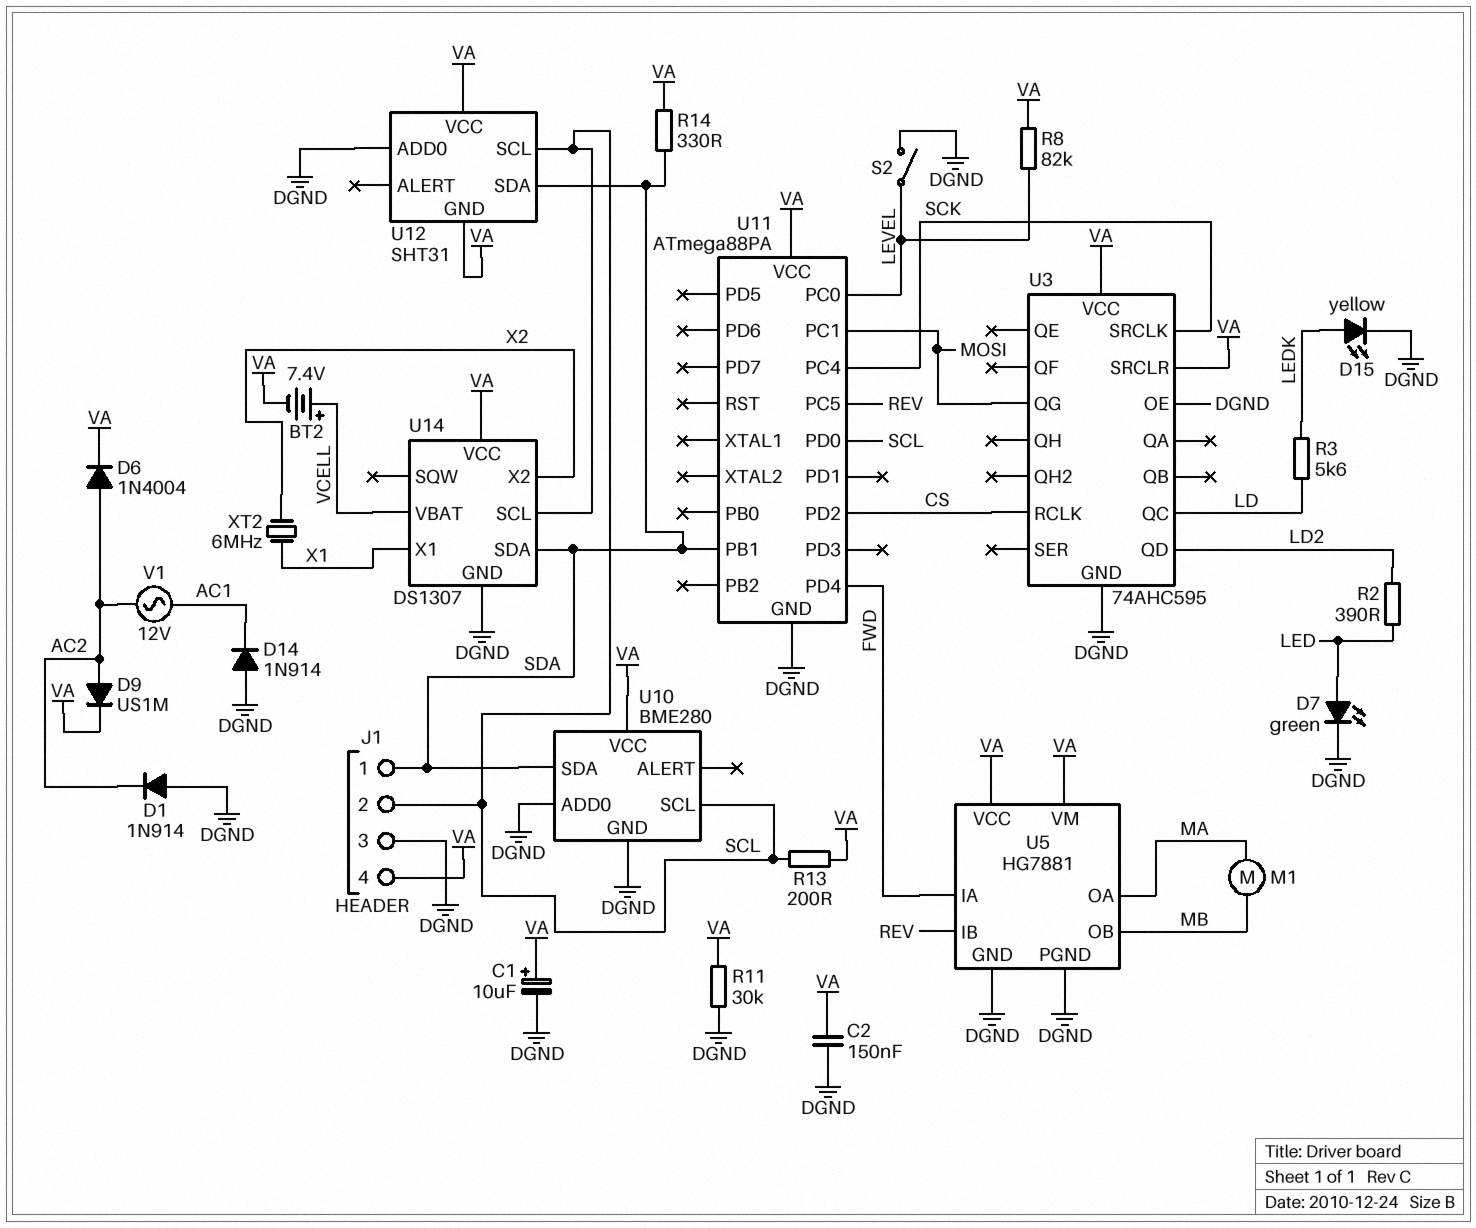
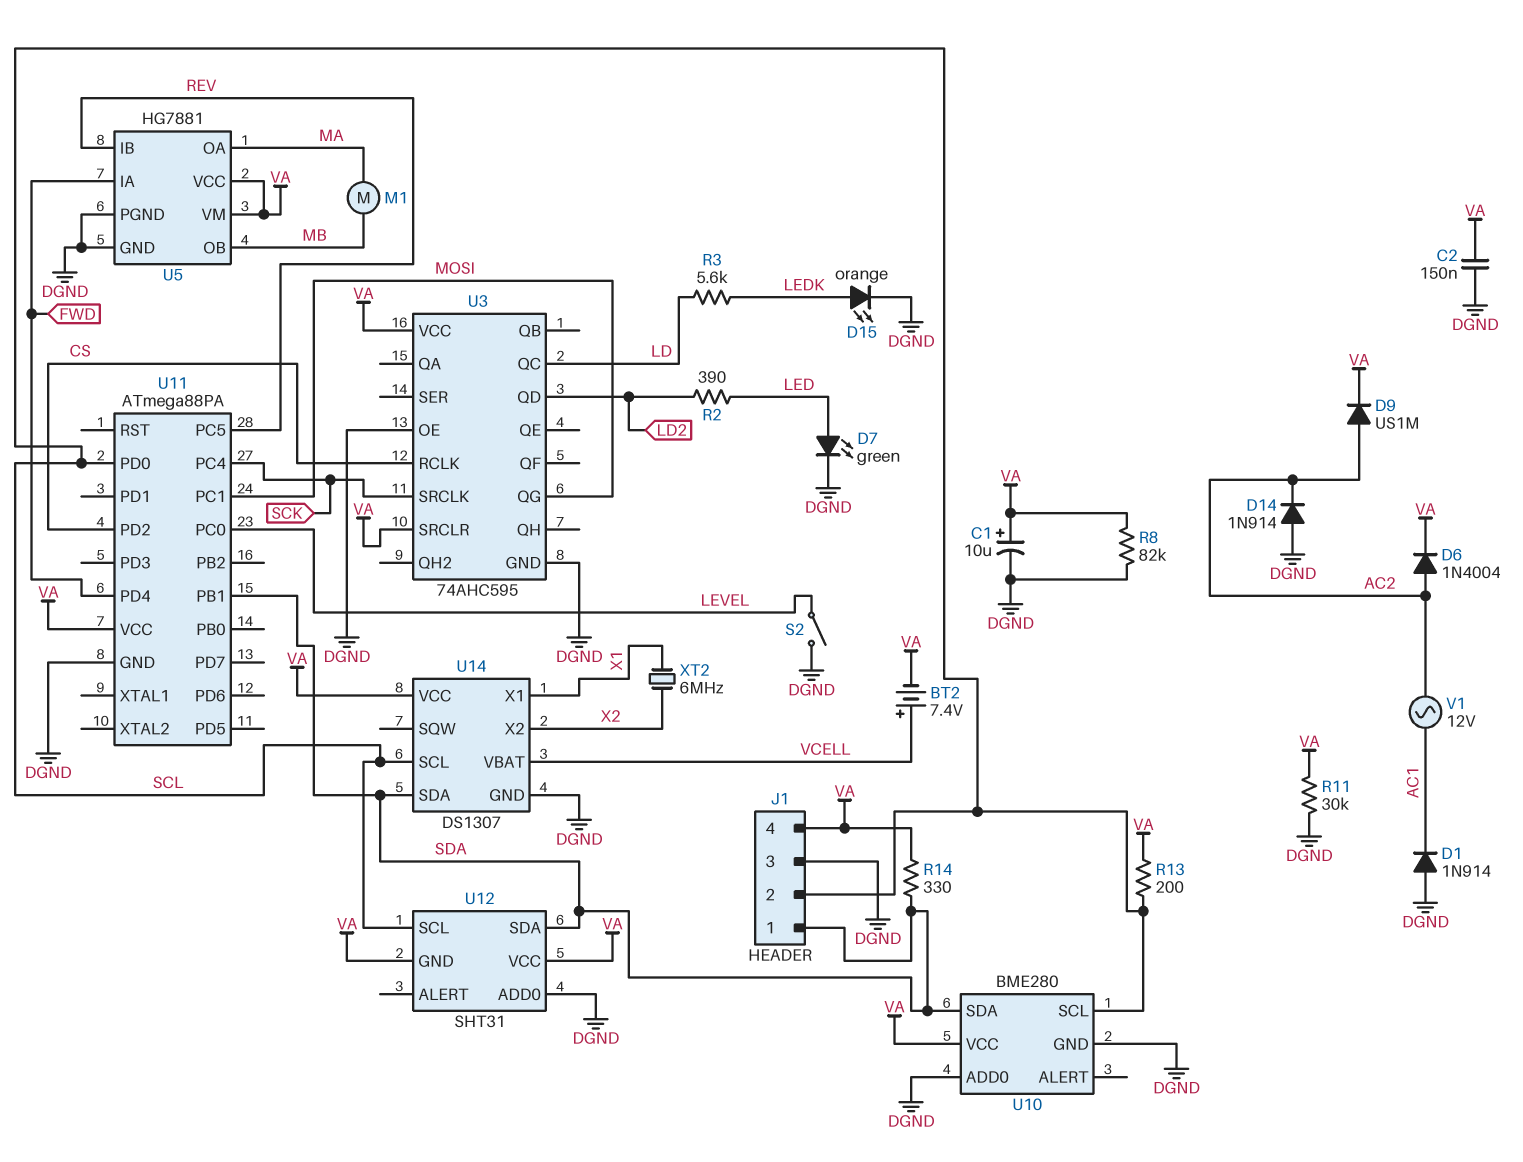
D1: diode 1N914 (A DGND, K AC2) -> diode 1N914 (A DGND, K AC1)
D14: diode 1N914 (A DGND, K AC1) -> diode 1N914 (A DGND, K AC2)
D15: LED yellow (A LEDK, K DGND) -> LED orange (A LEDK, K DGND)
R8: 82k (LEVEL, VA) -> 82k (DGND, VA)

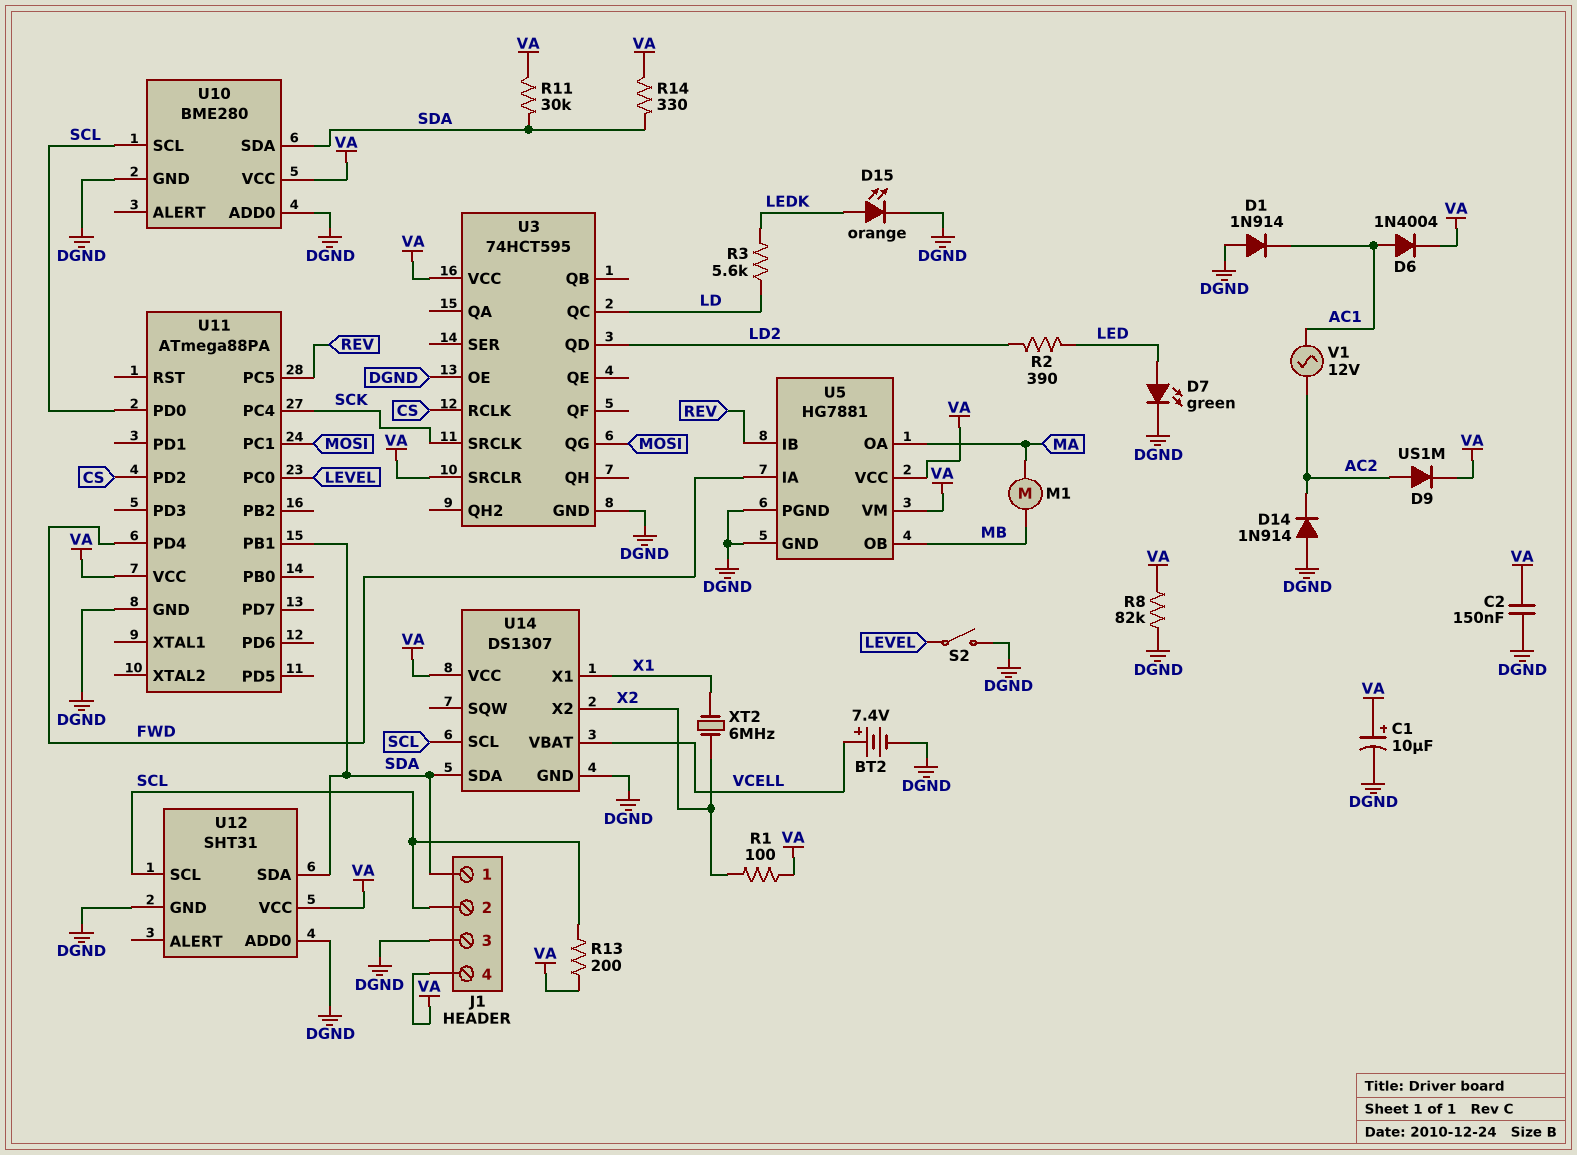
BT2: 7.4V (plus VCELL, minus VA) -> 7.4V (plus VCELL, minus DGND)
D6: diode 1N4004 (A AC2, K VA) -> diode 1N4004 (A AC1, K VA)
R1: none -> 100 (VA, X2)
R11: 30k (DGND, VA) -> 30k (SDA, VA)
U3: 74AHC595 -> 74HCT595
U12 pin GND: VA -> DGND

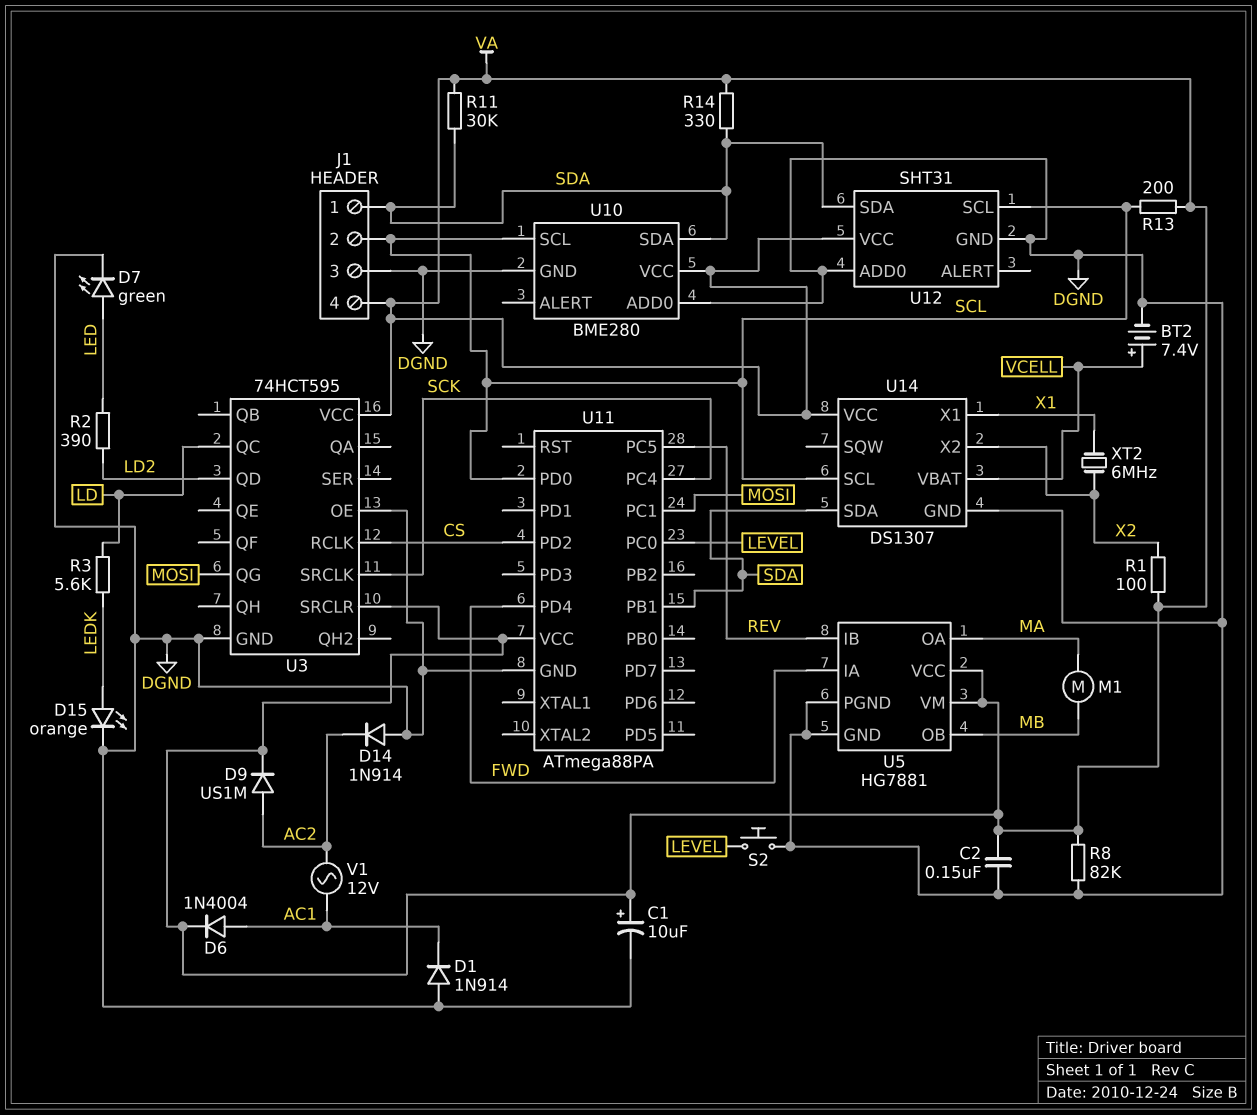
S2: switch (DGND, LEVEL) -> button (DGND, LEVEL)

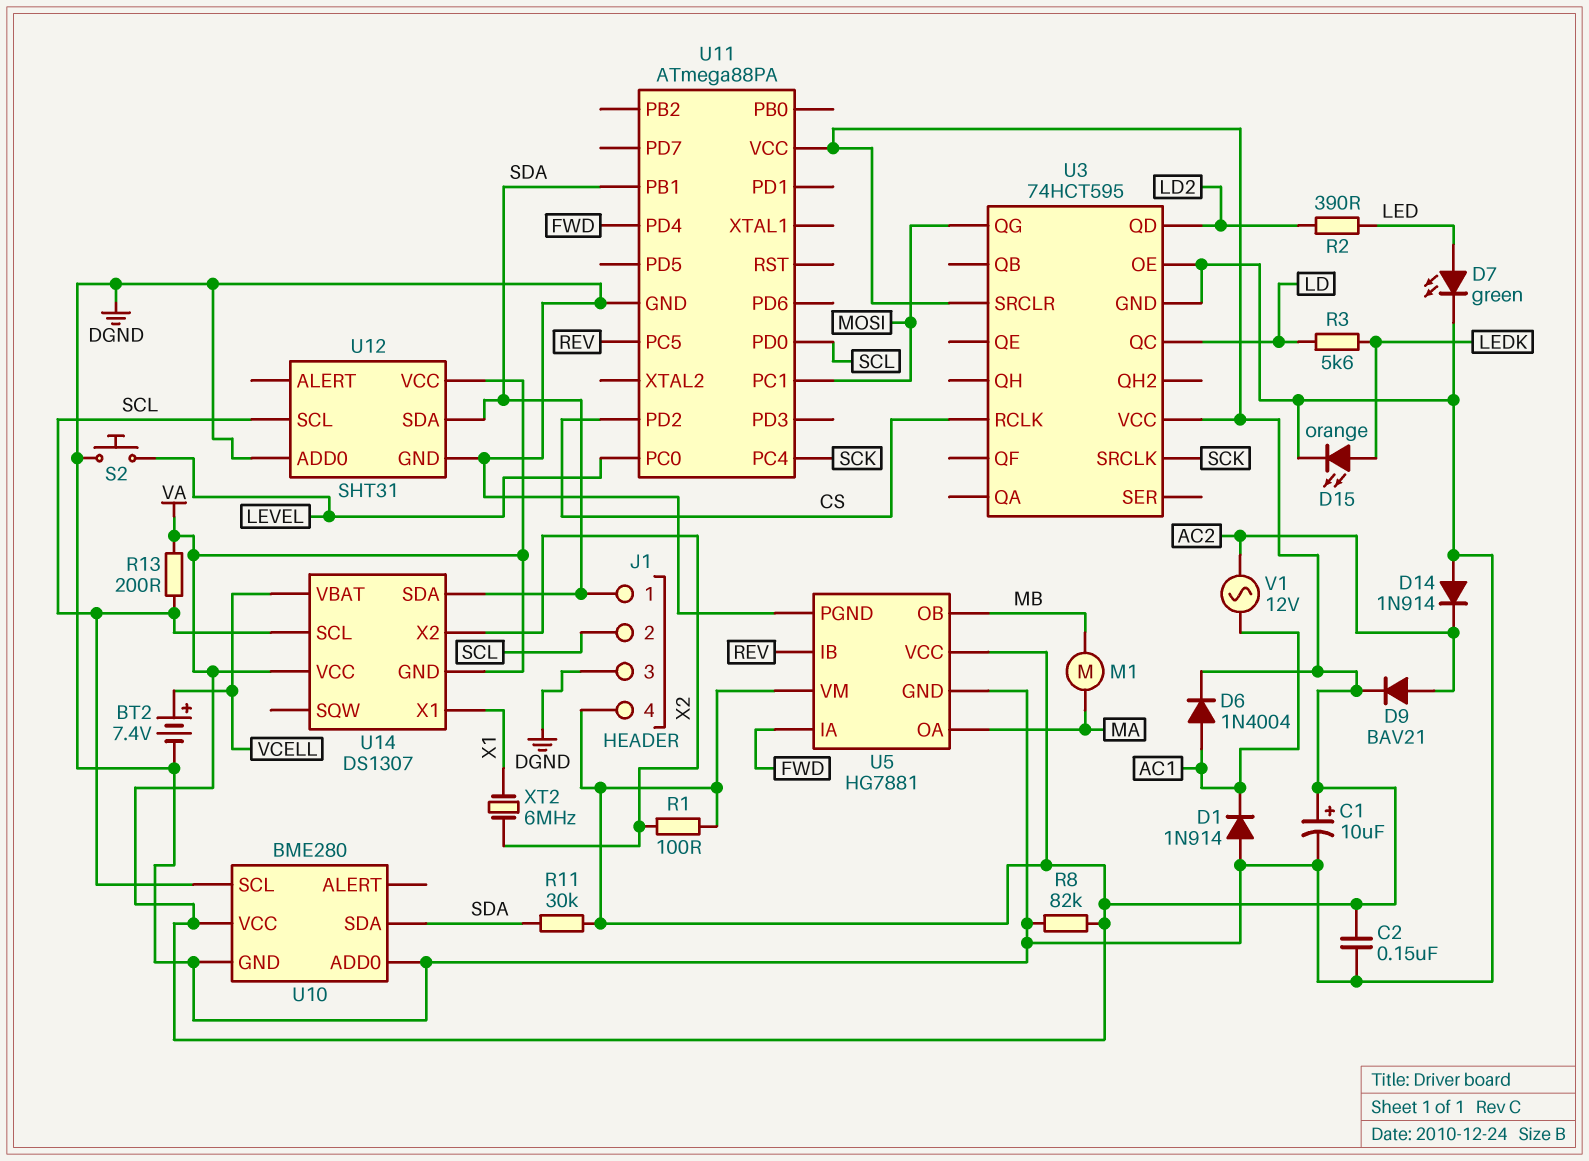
D9: diode US1M (A AC2, K VA) -> diode BAV21 (A AC2, K VA)
R14: 330 (SDA, VA) -> none
U14 pin GND: DGND -> VA

